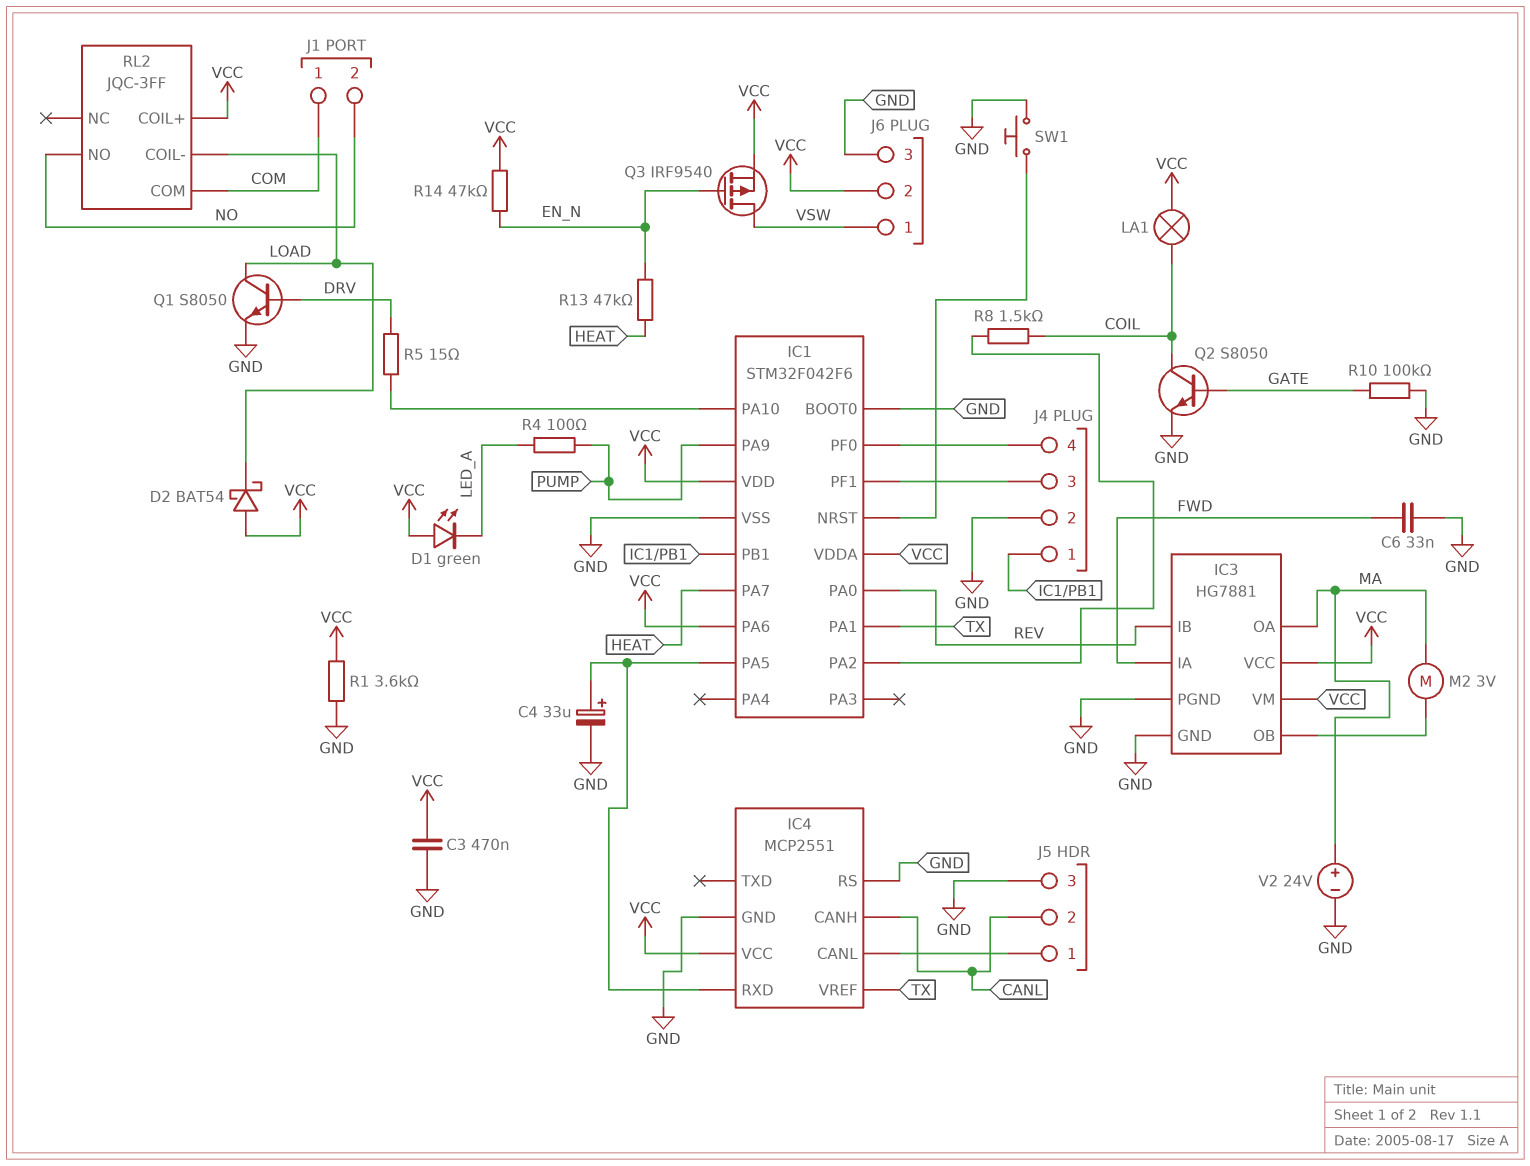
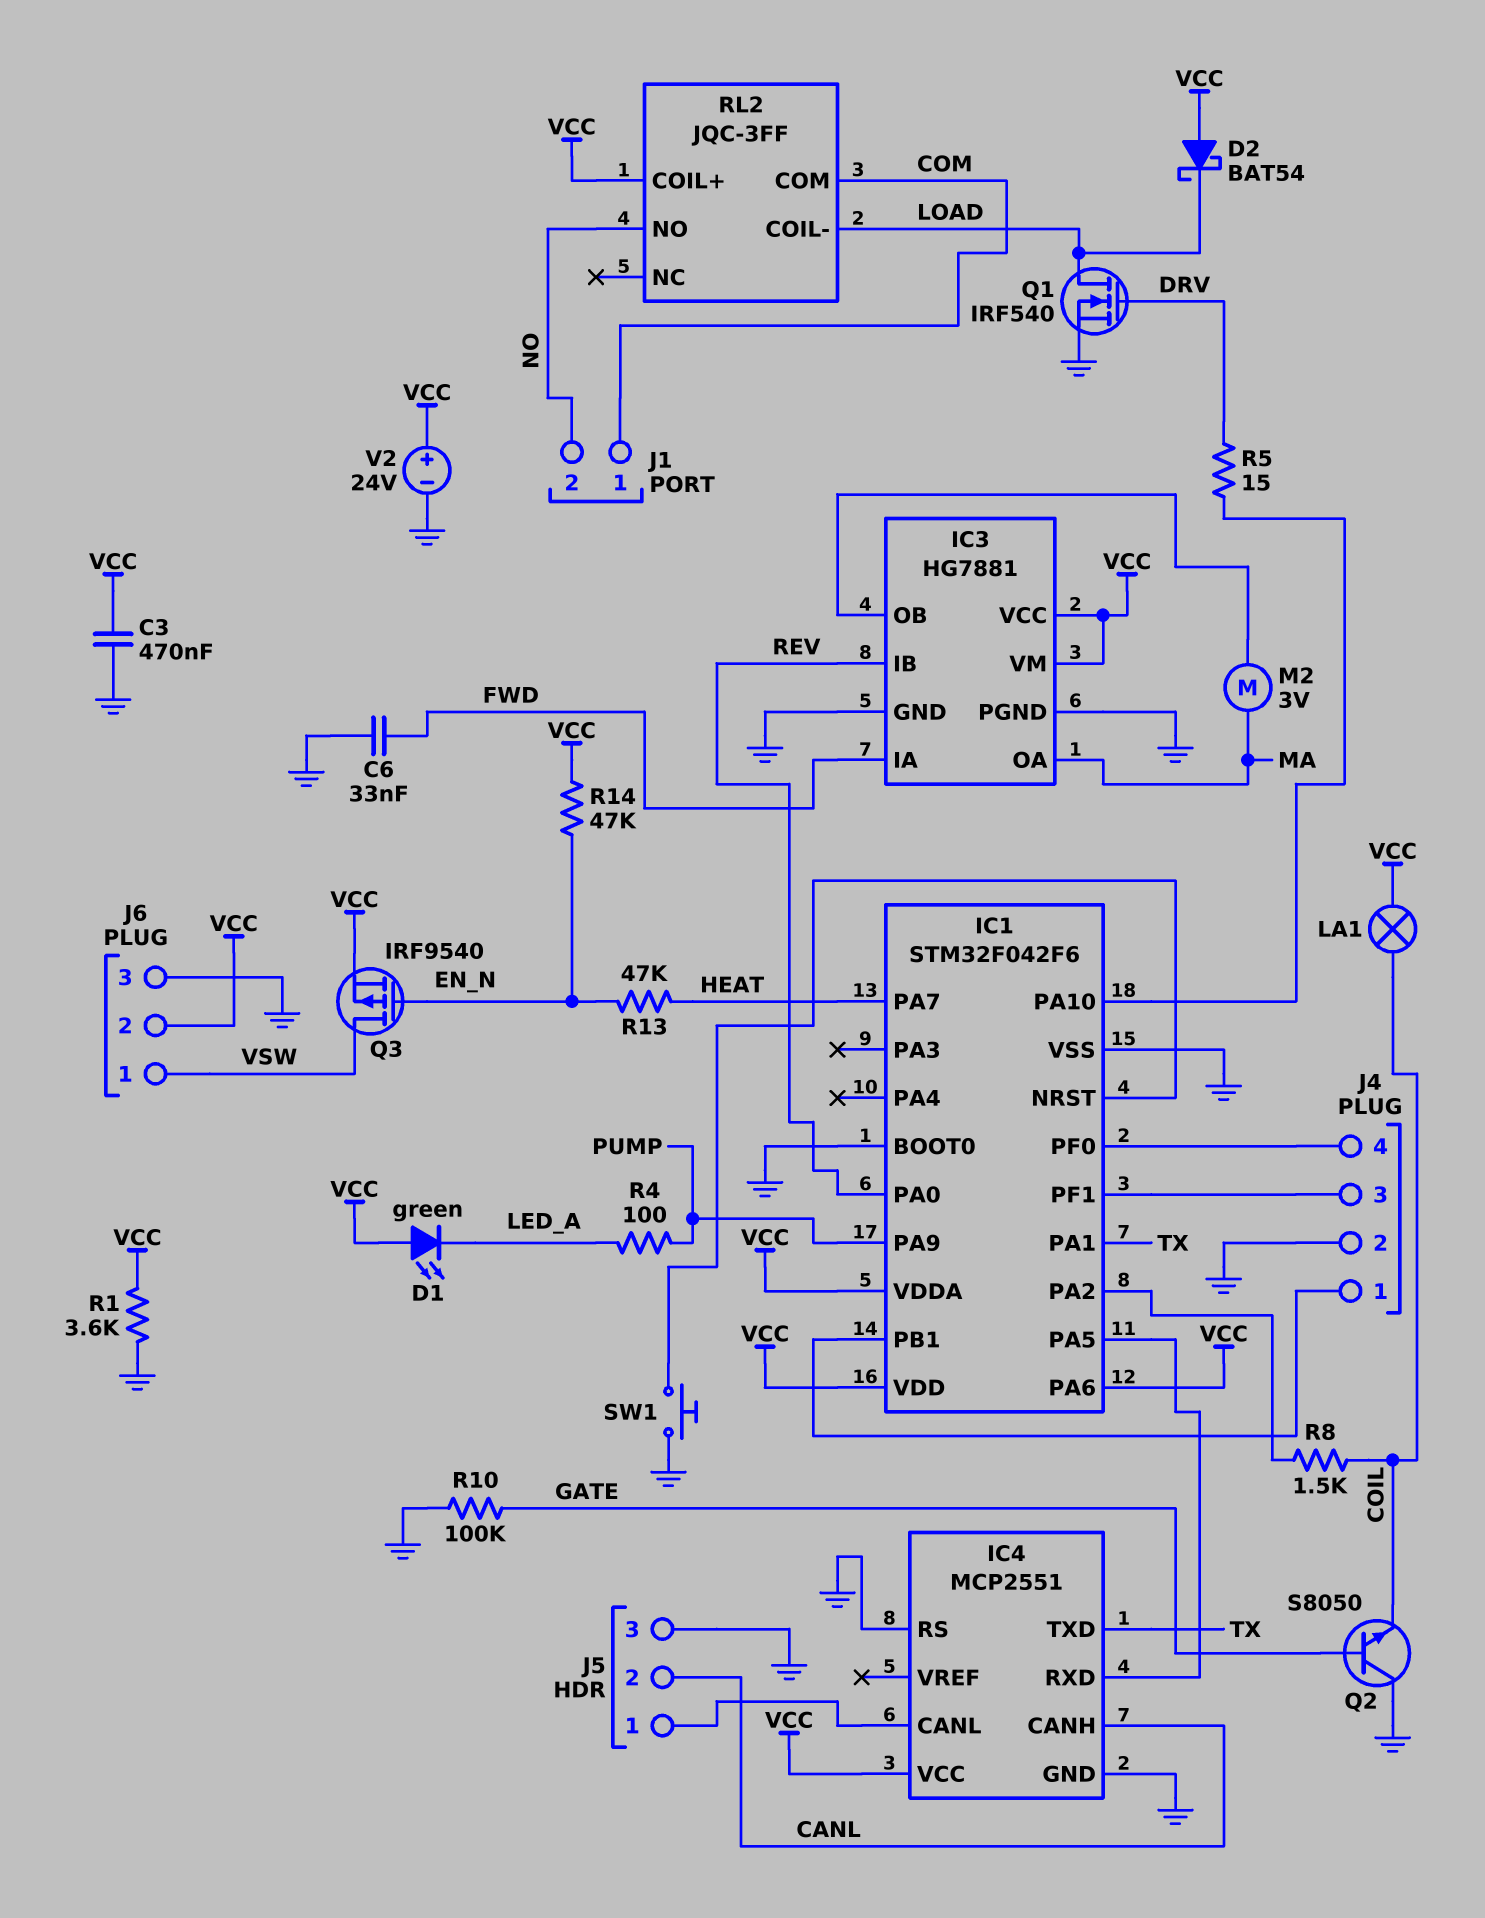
C4: 33uF (plus IC1/PA5, minus GND) -> none
IC4 pin TXD: none -> TX
IC4 pin VREF: TX -> none
Q1: NPN S8050 (B DRV, C LOAD, E GND) -> NMOS IRF540 (G DRV, D LOAD, S GND)
Q2: NPN S8050 (B GATE, C COIL, E GND) -> NPN S8050 (B GATE, C GND, E COIL)
V2: 24V (plus MA, minus GND) -> 24V (plus VCC, minus GND)

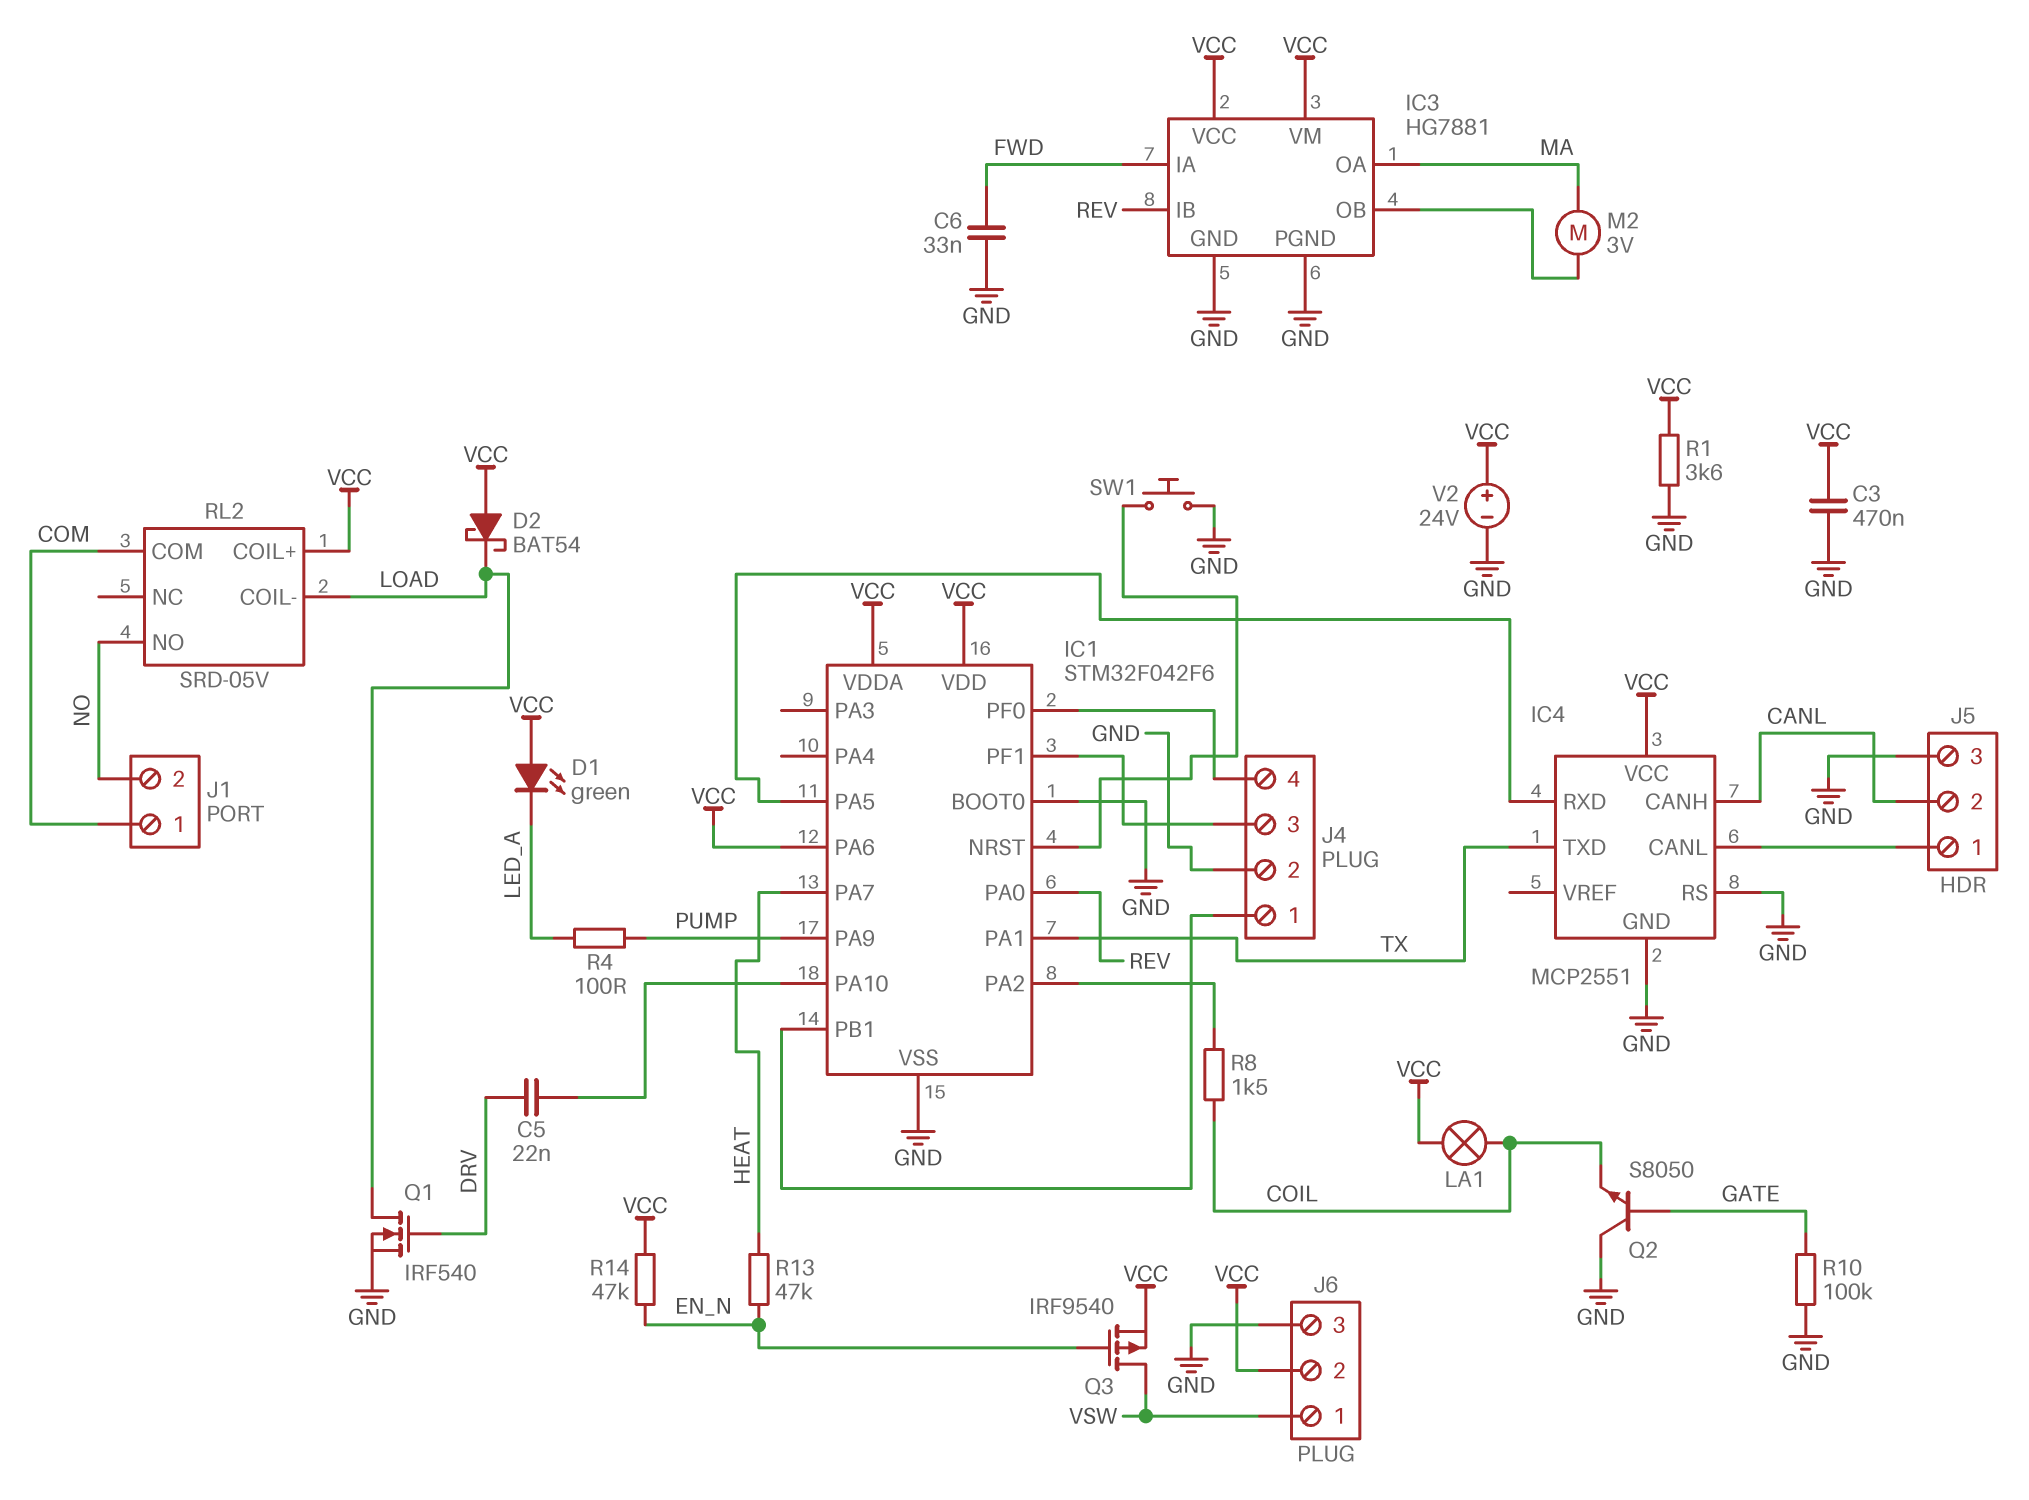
C5: none -> 22nF (DRV, IC1/PA10)
R5: 15 (DRV, IC1/PA10) -> none
RL2: JQC-3FF -> SRD-05V

